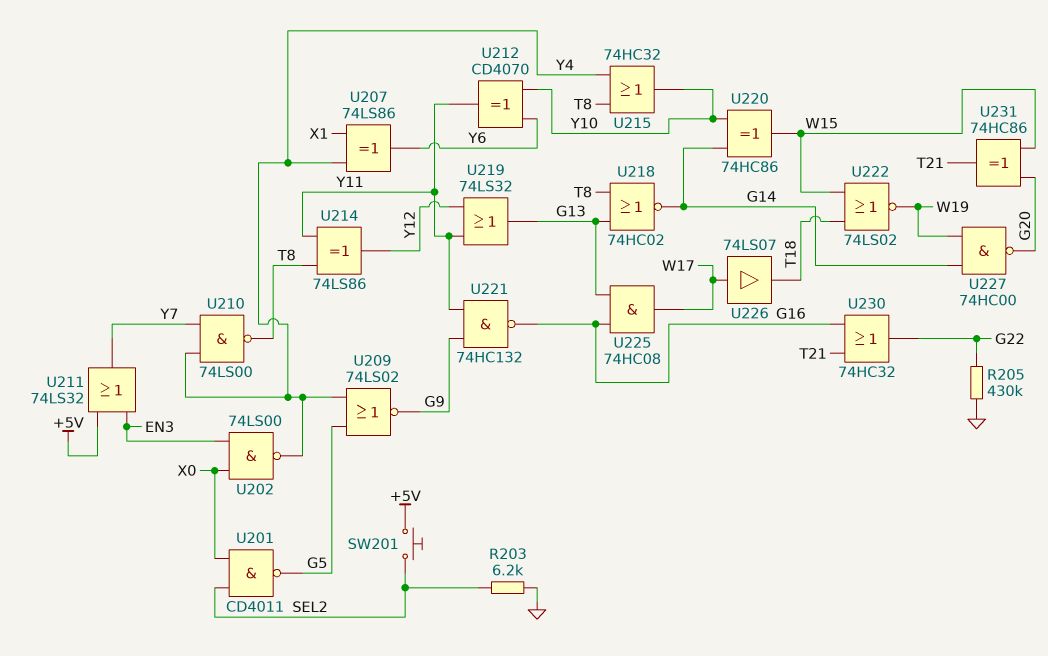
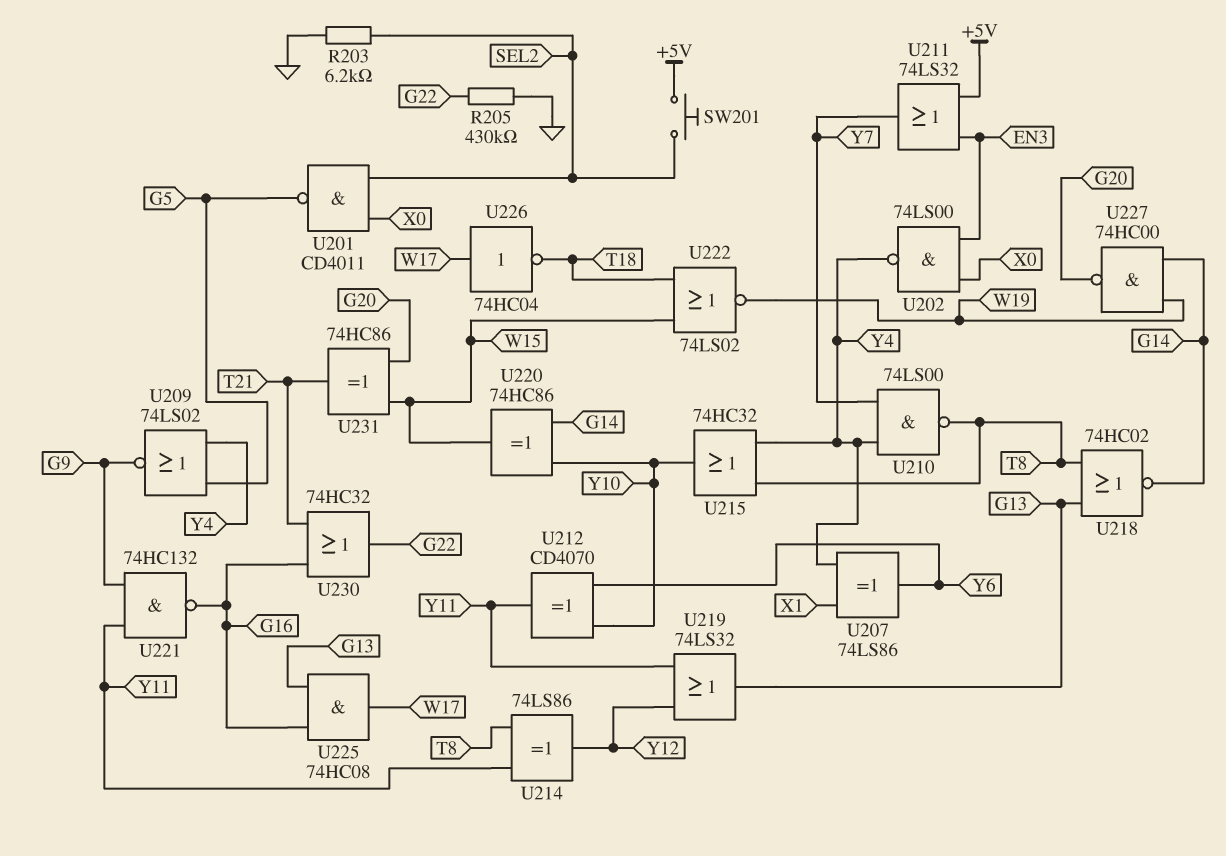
U226: buffer 74LS07 (in W17, out T18) -> NOT 74HC04 (in W17, out T18)

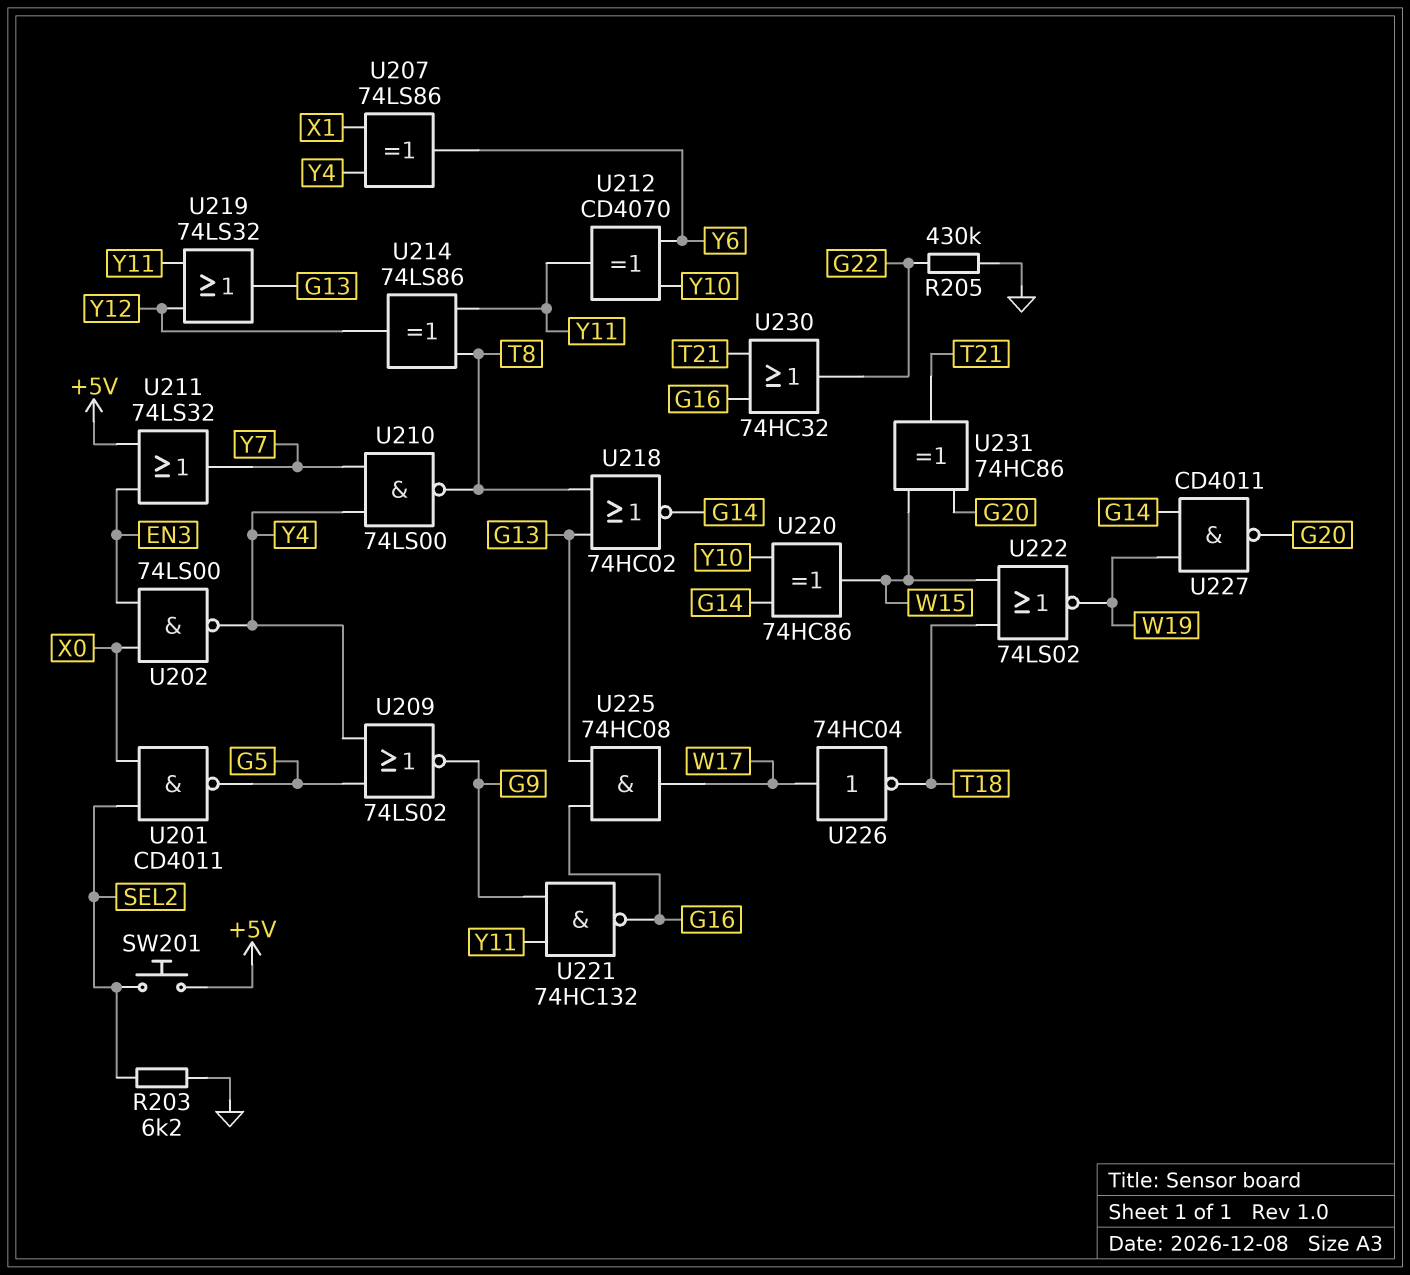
U215: OR 74HC32 (in T8, in Y4, out Y10) -> none
U227: NAND 74HC00 (in G14, in W19, out G20) -> NAND CD4011 (in G14, in W19, out G20)

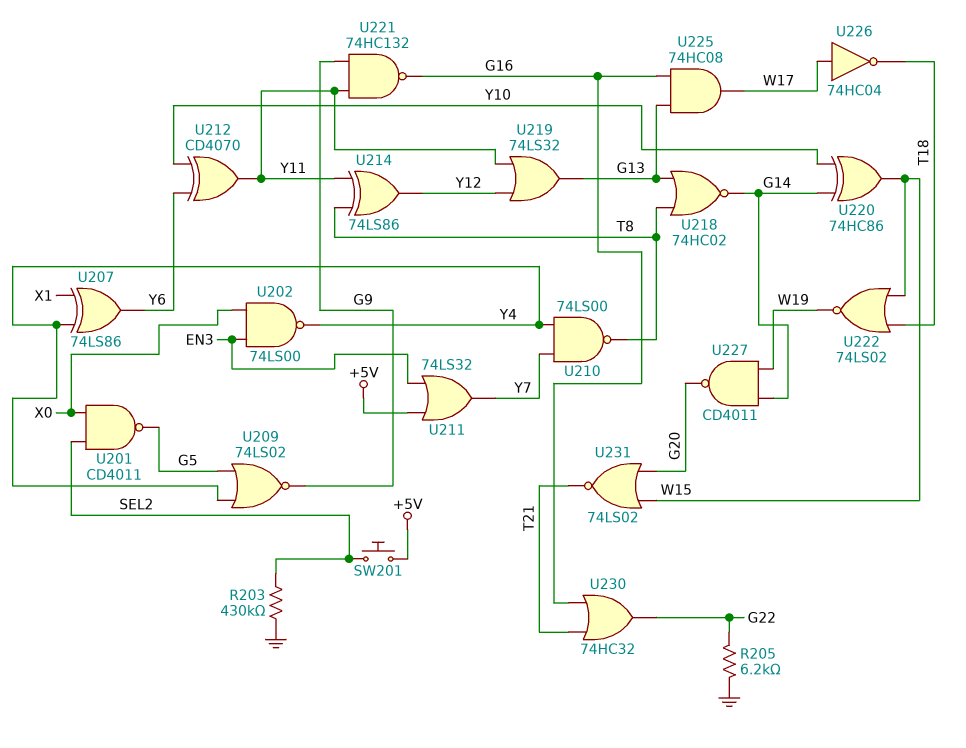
R203: 6.2k (GND, SEL2) -> 430k (GND, SEL2)
R205: 430k (G22, GND) -> 6.2k (G22, GND)
U231: XOR 74HC86 (in G20, in W15, out T21) -> NOR 74LS02 (in G20, in W15, out T21)

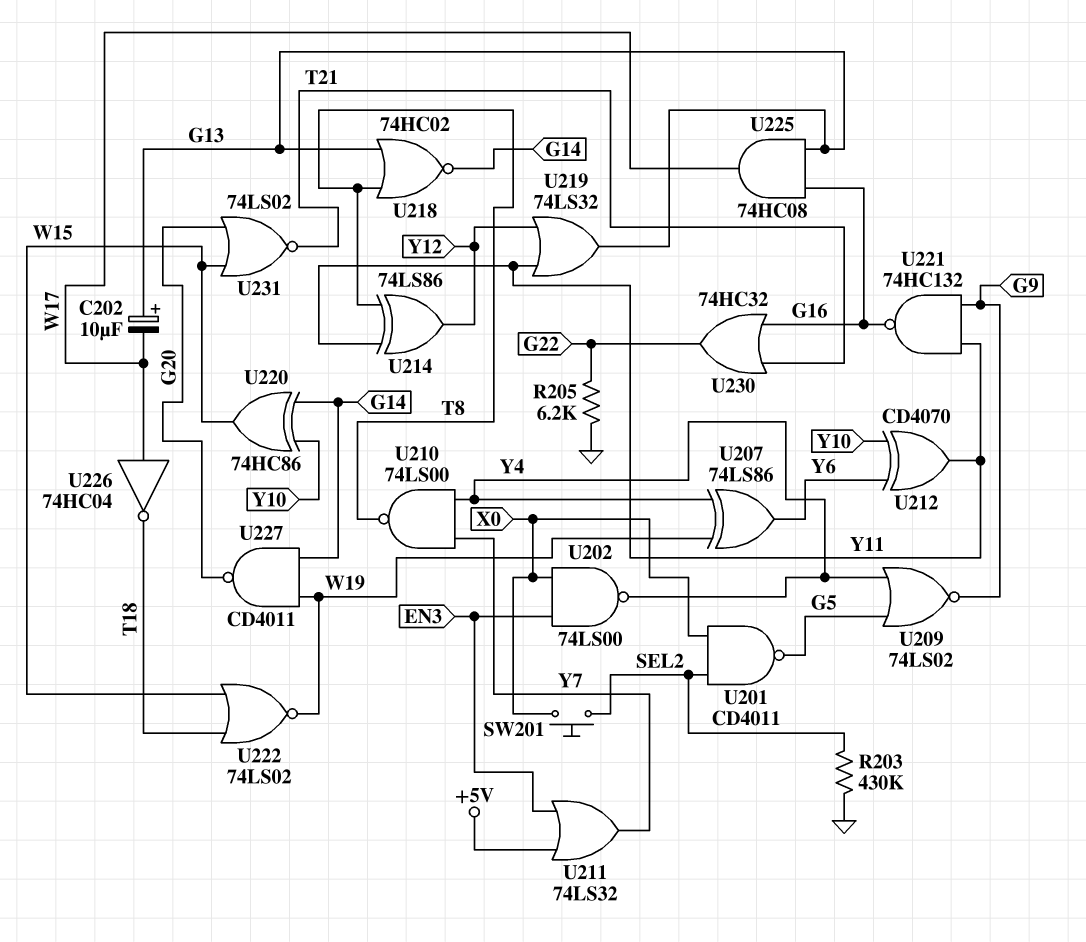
C202: none -> 10uF (plus G13, minus W17)
SW201: button (+5V, SEL2) -> button (SEL2, X0)
U207: XOR 74LS86 (in X1, in Y4, out Y6) -> XOR 74LS86 (in W19, in Y4, out Y6)

